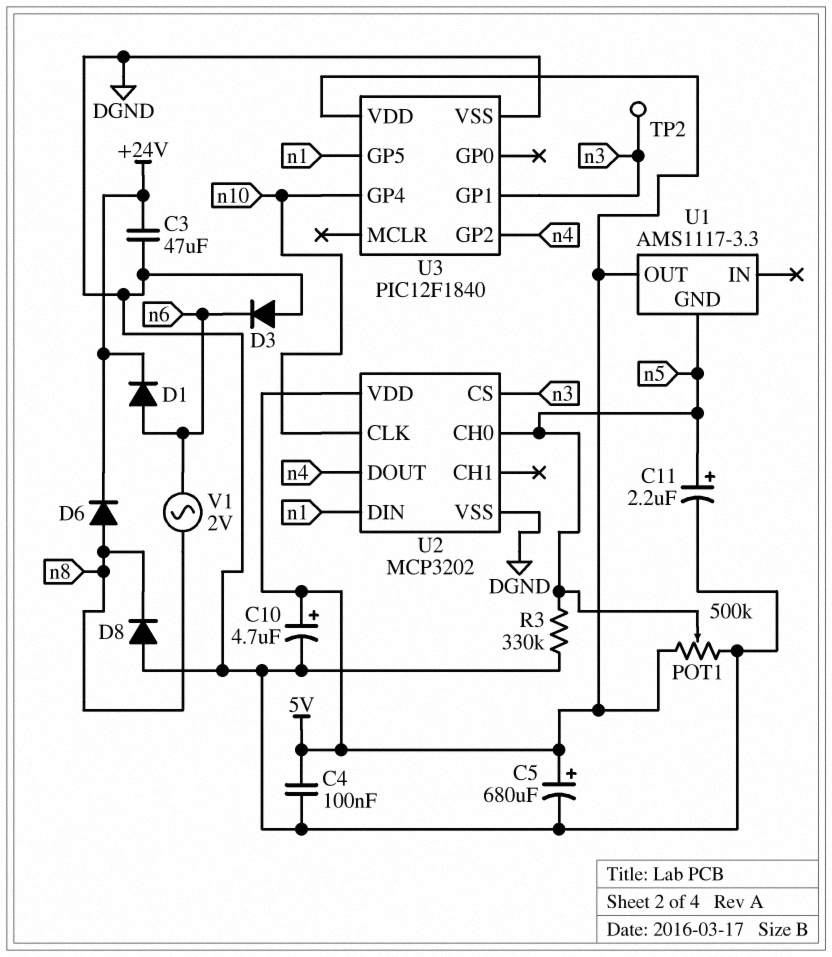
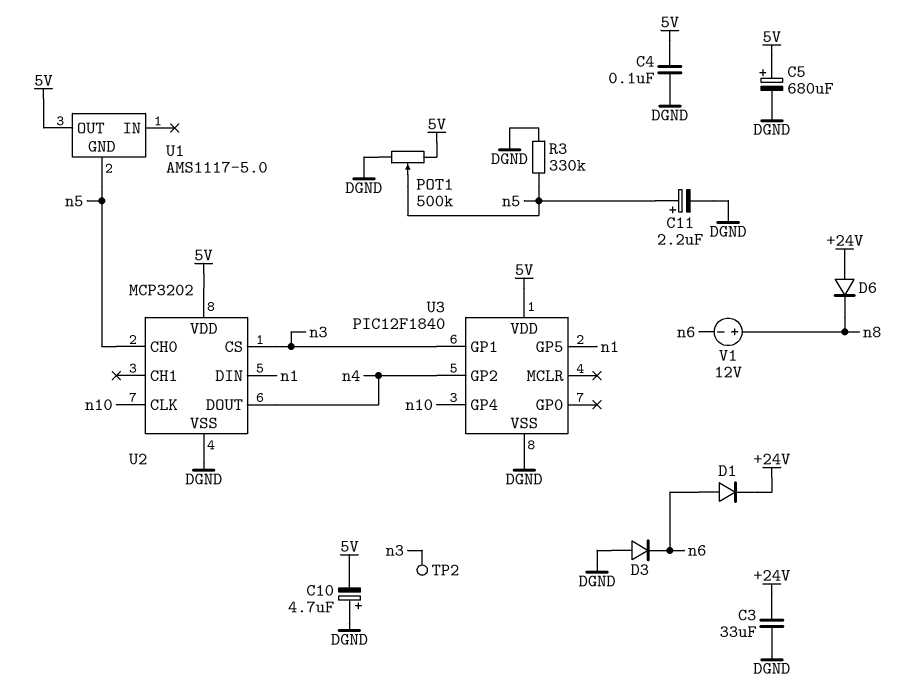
C3: 47uF (+24V, DGND) -> 33uF (+24V, DGND)
C10: 4.7uF (plus 5V, minus DGND) -> 4.7uF (plus DGND, minus 5V)
D6: diode (A n8, K +24V) -> diode (A +24V, K n8)
D8: diode (A DGND, K n8) -> none
U1: AMS1117-3.3 -> AMS1117-5.0
V1: AC 2V (n6, n8) -> 12V (plus n8, minus n6)

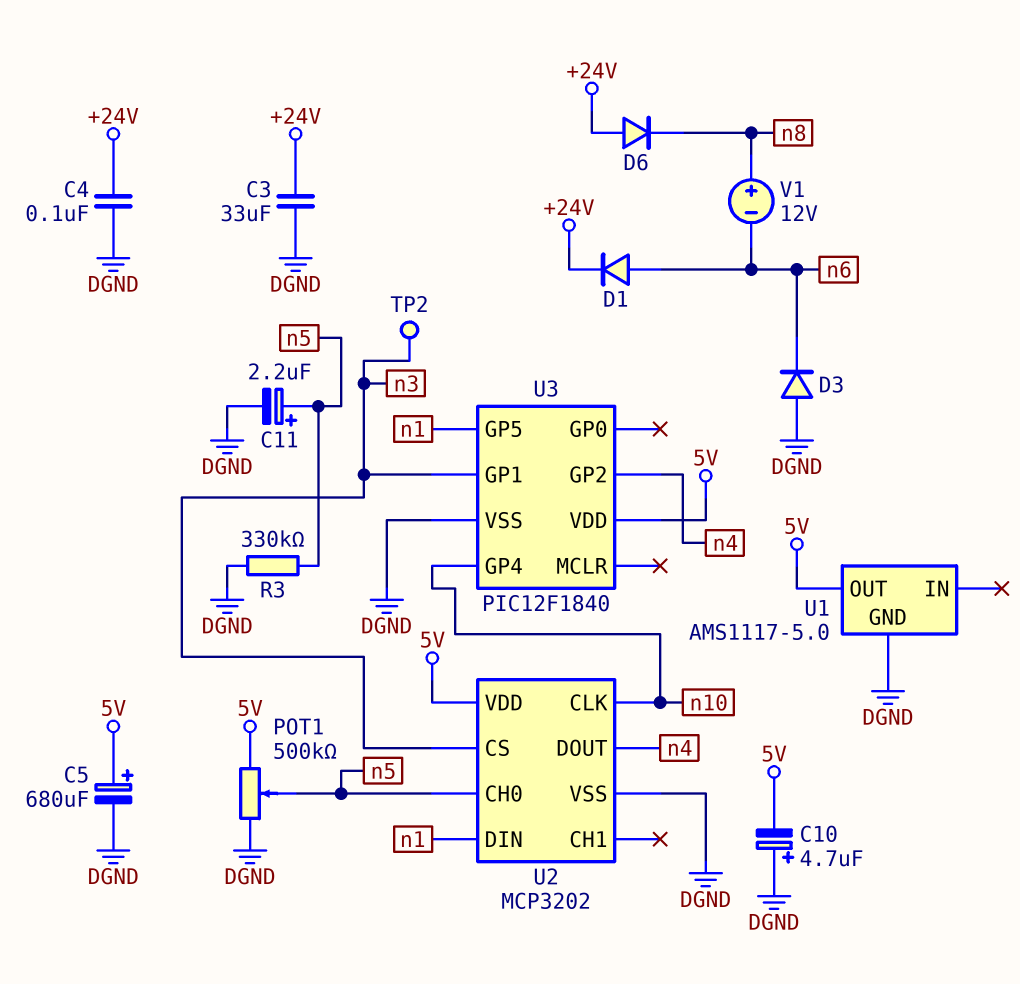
C4: 100nF (5V, DGND) -> 100nF (+24V, DGND)
U1 pin GND: n5 -> DGND

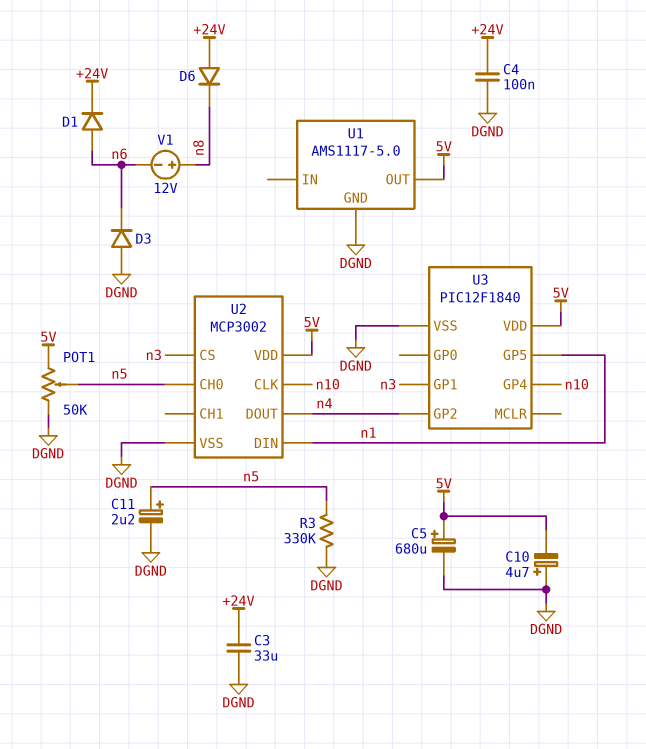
POT1: 500k (5V, DGND, wiper n5) -> 50k (5V, DGND, wiper n5)
TP2: test point (n3) -> none
U2: MCP3202 -> MCP3002

